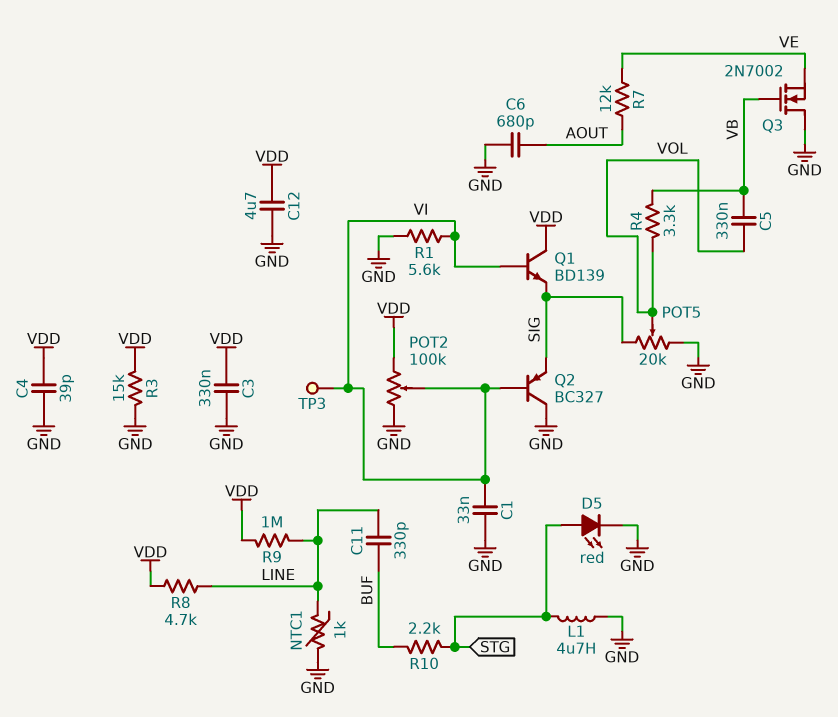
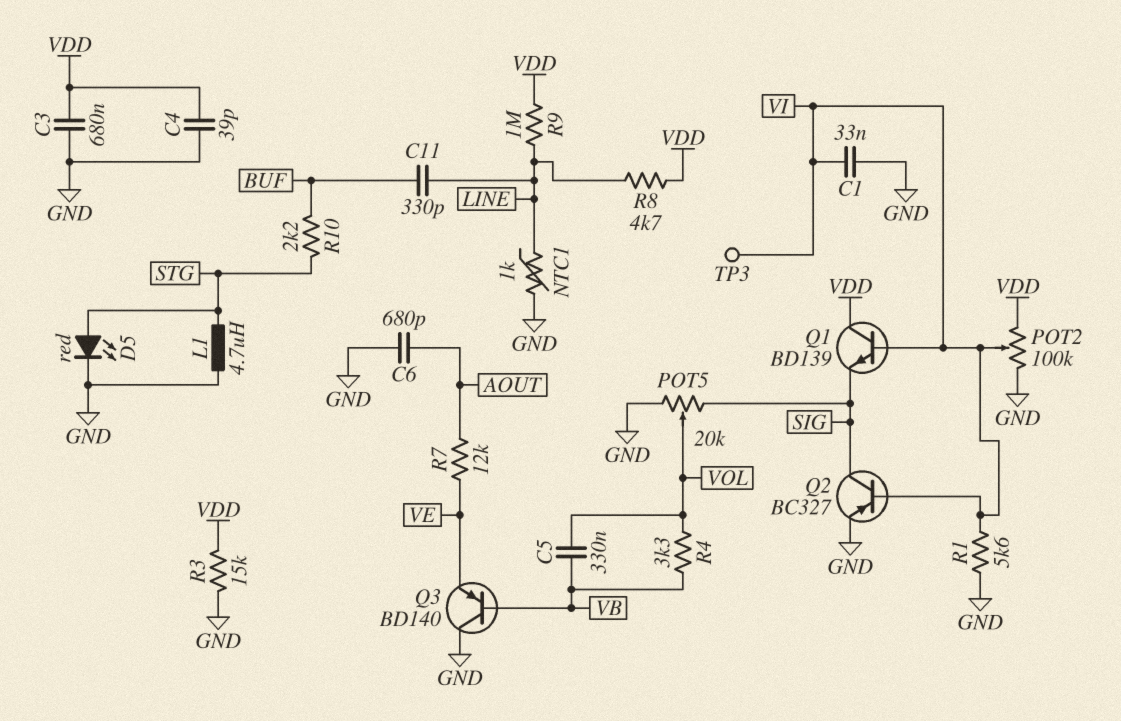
C3: 330nF (GND, VDD) -> 680nF (GND, VDD)
C12: 4.7uF (GND, VDD) -> none
Q2: PNP BC327 (B VI, C GND, E SIG) -> PNP BC327 (B VI, C SIG, E GND)
Q3: NMOS 2N7002 (G VB, D GND, S VE) -> PNP BD140 (B VB, C GND, E VE)

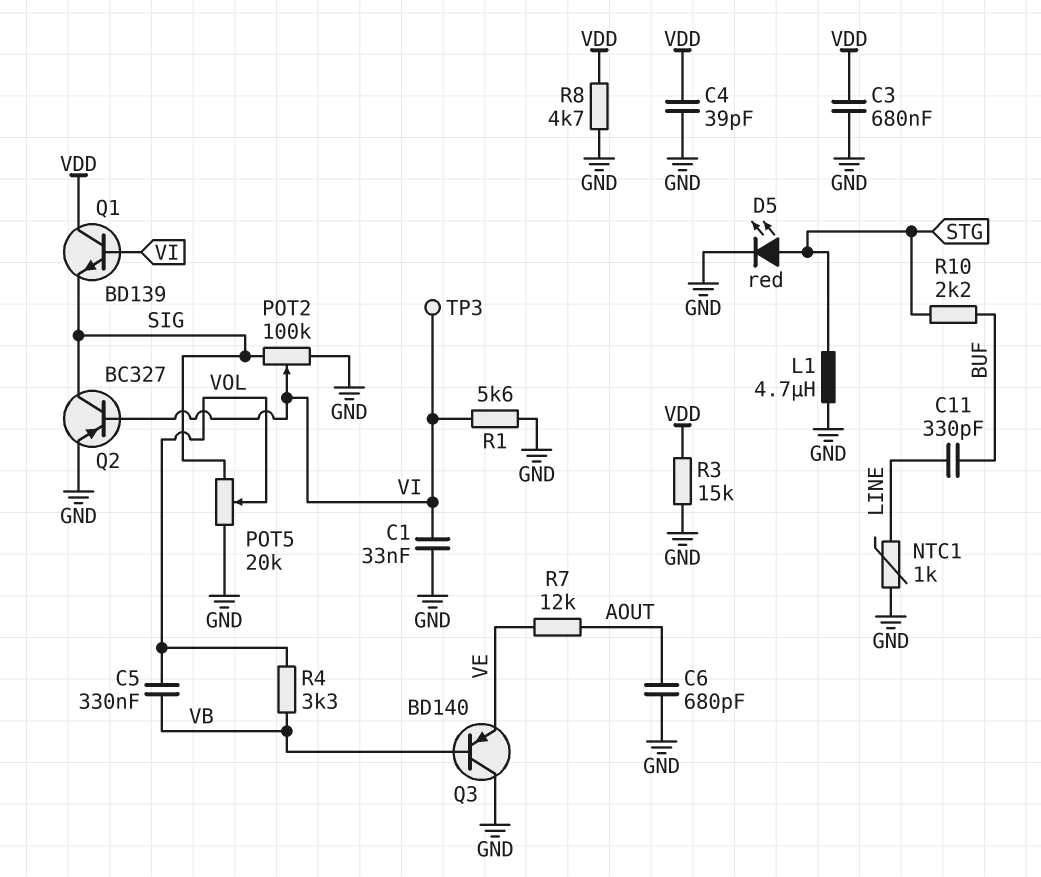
POT2: 100k (GND, VDD, wiper VI) -> 100k (GND, SIG, wiper VI)
R8: 4.7k (LINE, VDD) -> 4.7k (GND, VDD)
R9: 1M (LINE, VDD) -> none

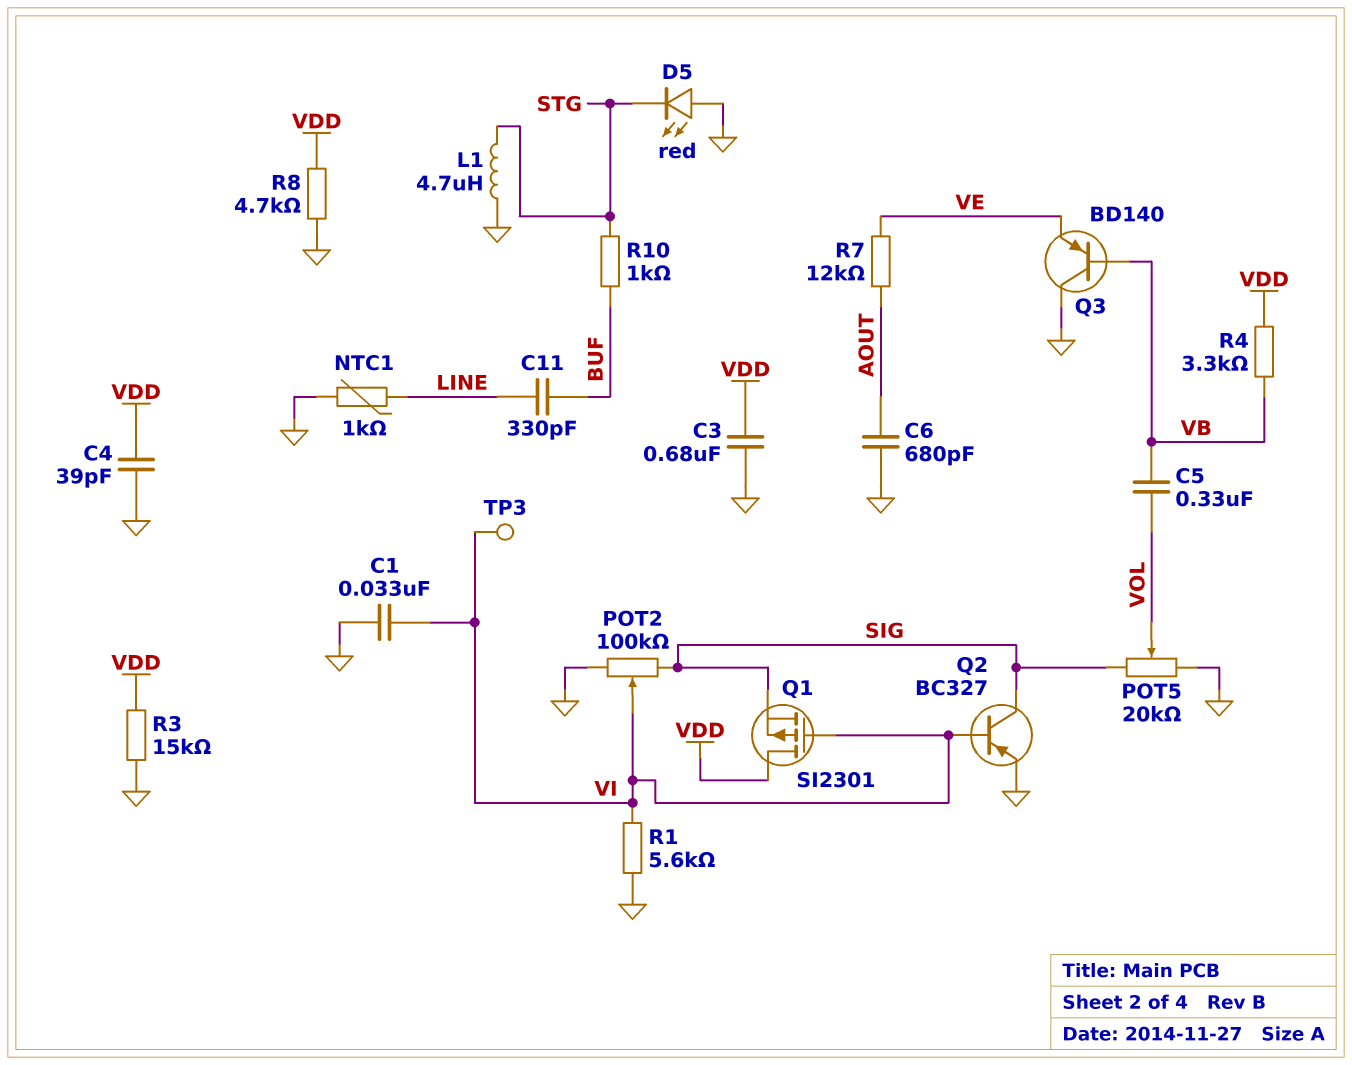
D5: LED red (A STG, K GND) -> LED red (A GND, K STG)
Q1: NPN BD139 (B VI, C VDD, E SIG) -> PMOS SI2301 (G VI, D VDD, S SIG)
R4: 3.3k (VB, VOL) -> 3.3k (VB, VDD)
R10: 2.2k (BUF, STG) -> 1k (BUF, STG)

